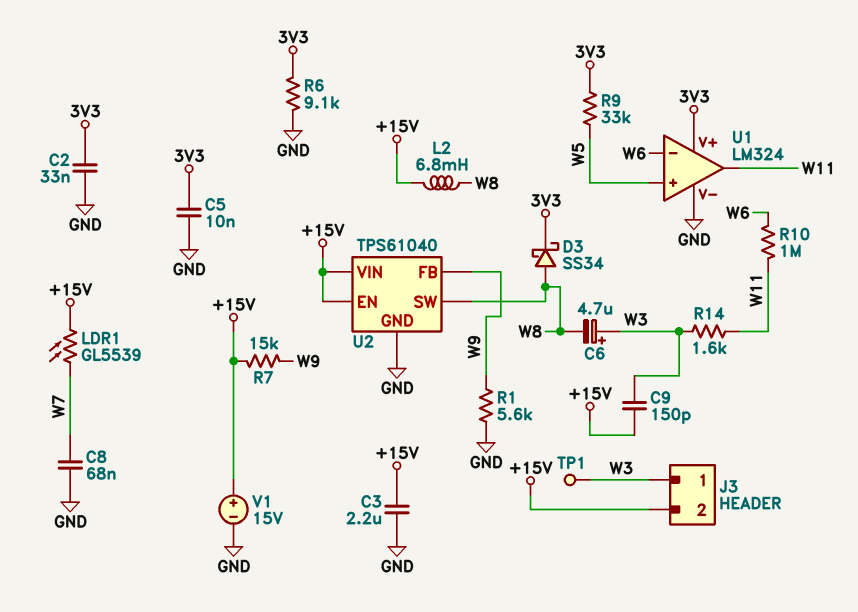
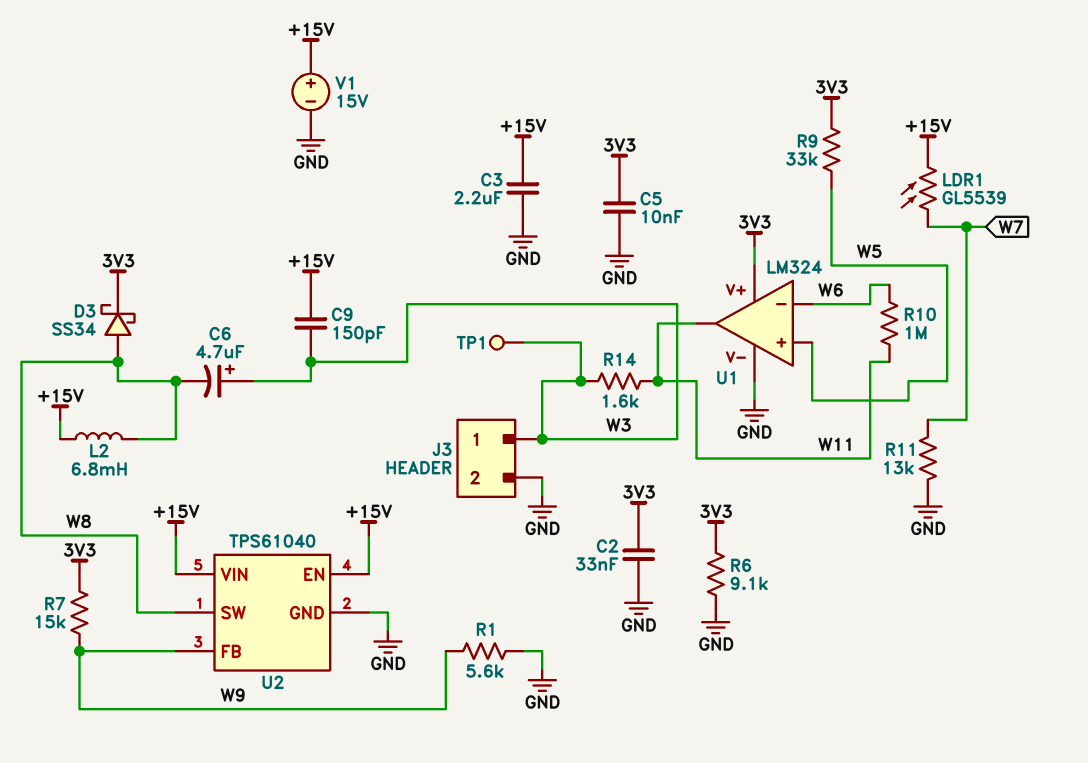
C8: 68nF (GND, W7) -> none
J3 pin 2: +15V -> GND
R7: 15k (+15V, W9) -> 15k (3V3, W9)
R11: none -> 13k (GND, W7)

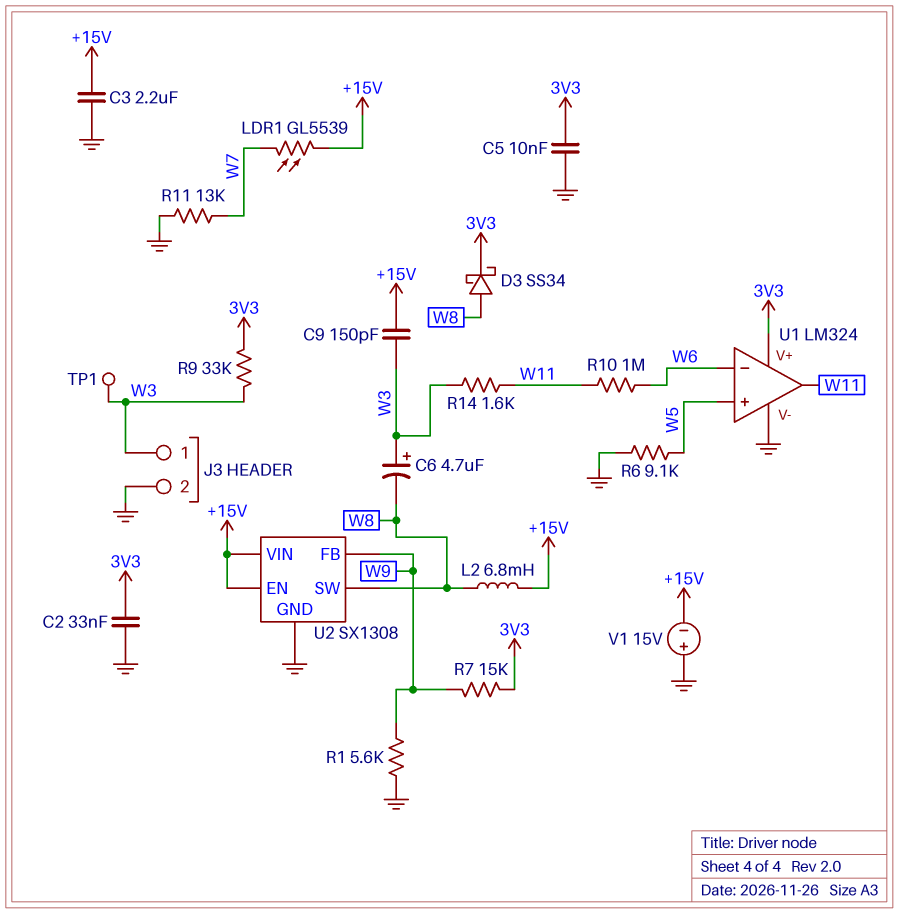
R6: 9.1k (3V3, GND) -> 9.1k (GND, W5)
R9: 33k (3V3, W5) -> 33k (3V3, W3)
U2: TPS61040 -> SX1308
V1: 15V (plus +15V, minus GND) -> 15V (plus GND, minus +15V)

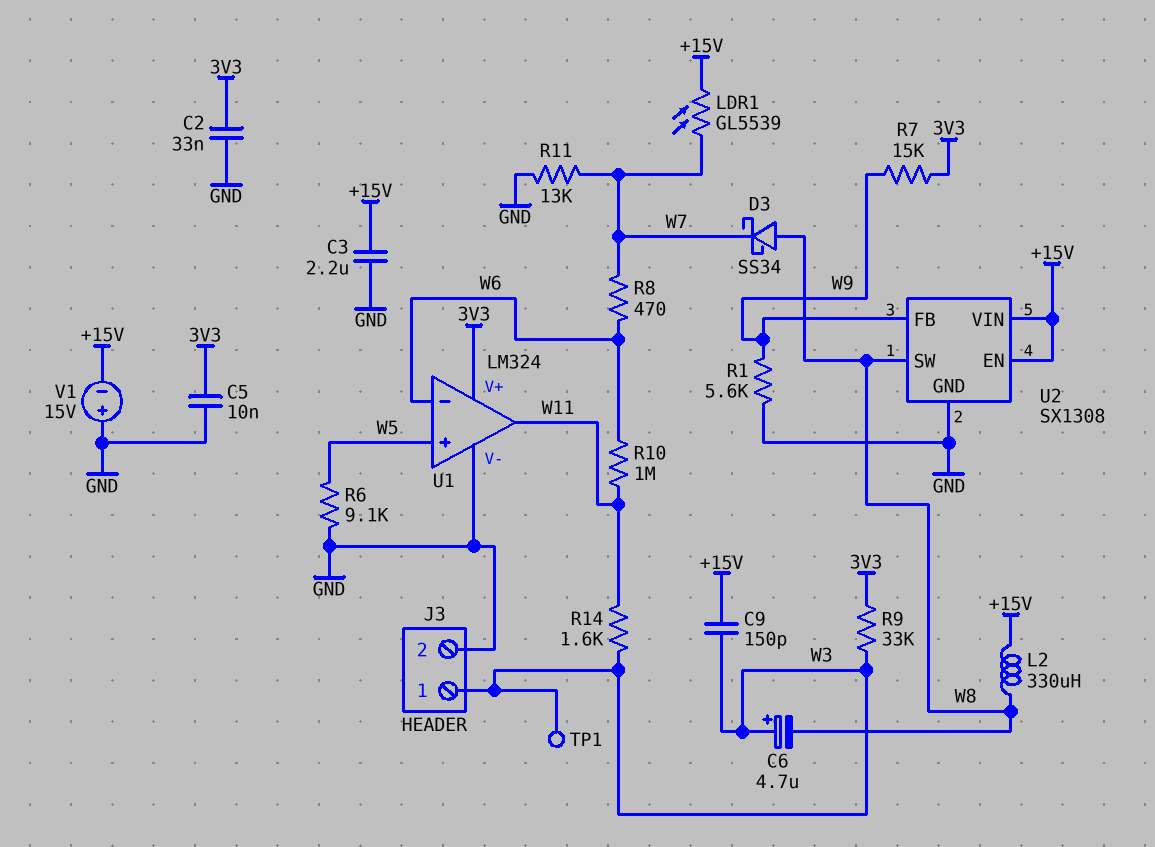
D3: schottky SS34 (A W8, K 3V3) -> schottky SS34 (A W8, K W7)
L2: 6.8mH (+15V, W8) -> 330uH (+15V, W8)
R8: none -> 470 (W6, W7)

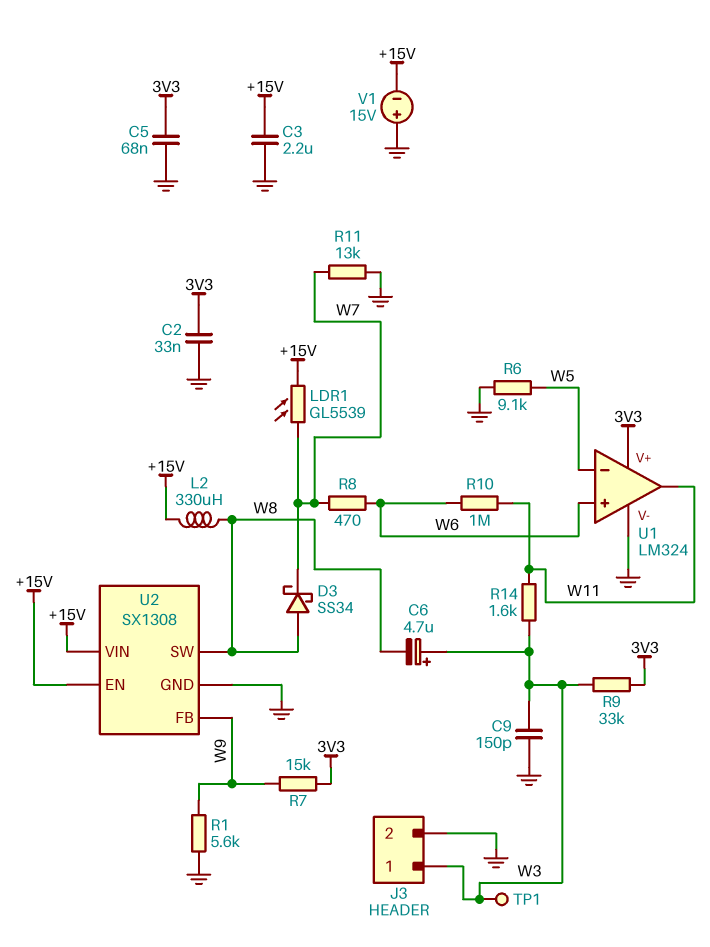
C5: 10nF (3V3, GND) -> 68nF (3V3, GND)
C9: 150pF (+15V, W3) -> 150pF (GND, W3)
U1 pin in+: W5 -> W6
U1 pin in-: W6 -> W5

